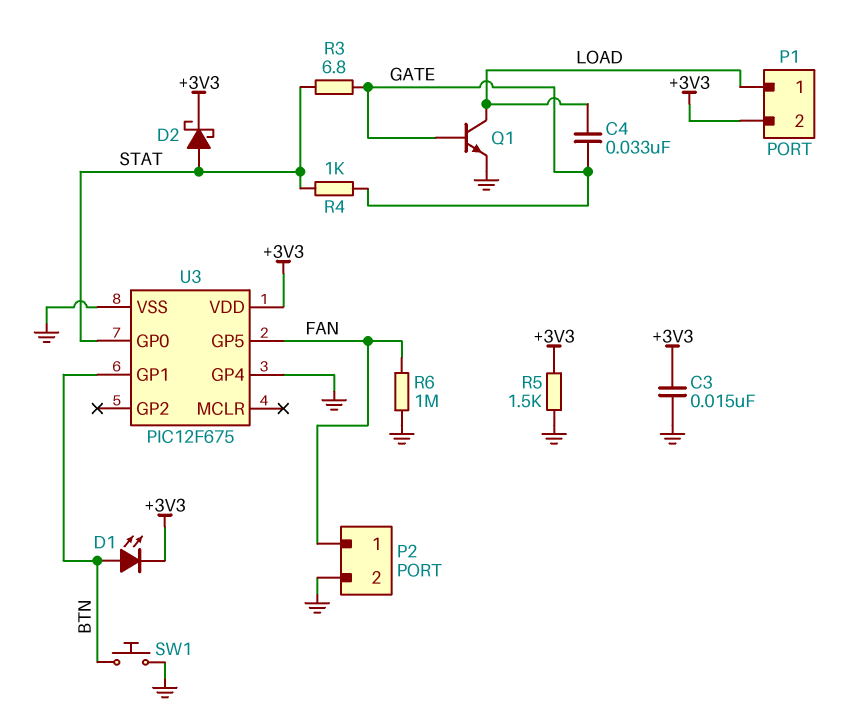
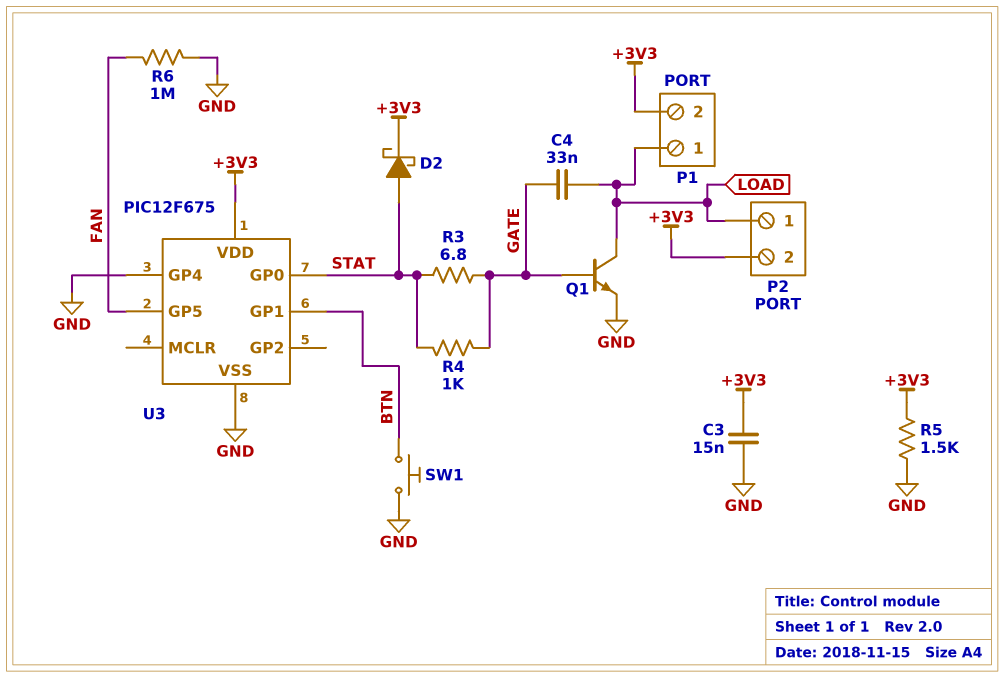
D1: LED (A BTN, K +3V3) -> none
P2 pin 1: FAN -> LOAD
P2 pin 2: GND -> +3V3

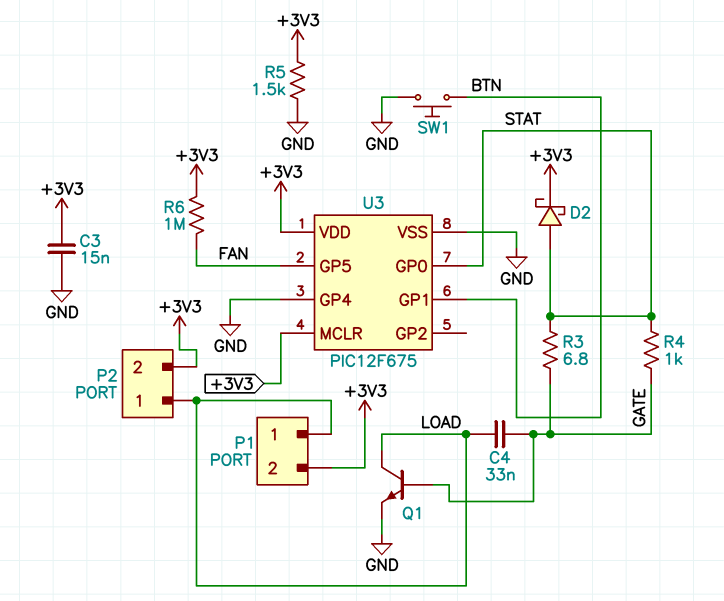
R6: 1M (FAN, GND) -> 1M (+3V3, FAN)
U3 pin MCLR: none -> +3V3

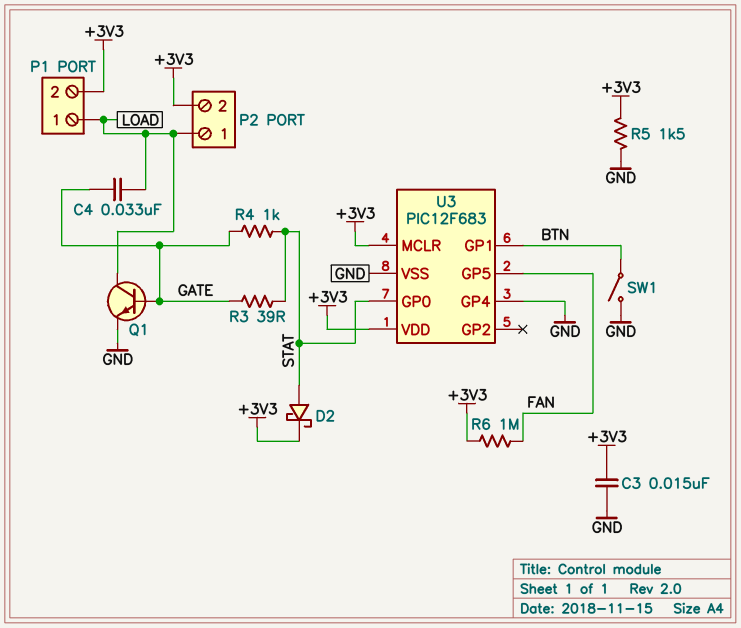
R3: 6.8 (GATE, STAT) -> 39 (GATE, STAT)
SW1: button (BTN, GND) -> switch (BTN, GND)
U3: PIC12F675 -> PIC12F683

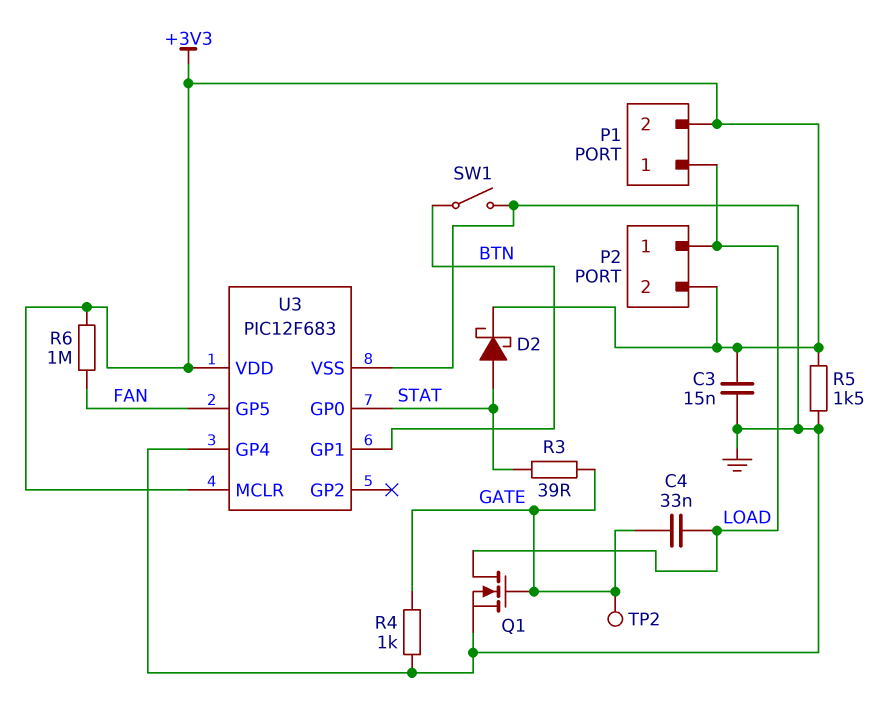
Q1: NPN (B GATE, C LOAD, E GND) -> NMOS (G GATE, D LOAD, S GND)
R4: 1k (GATE, STAT) -> 1k (GATE, GND)
TP2: none -> test point (GATE)

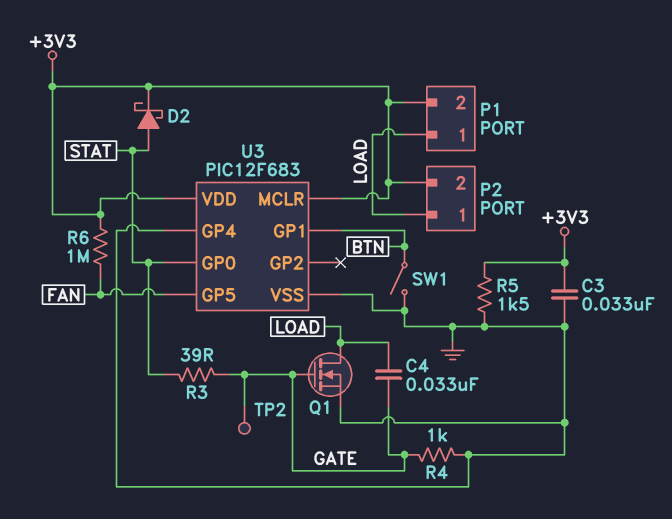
C3: 15nF (+3V3, GND) -> 33nF (+3V3, GND)

